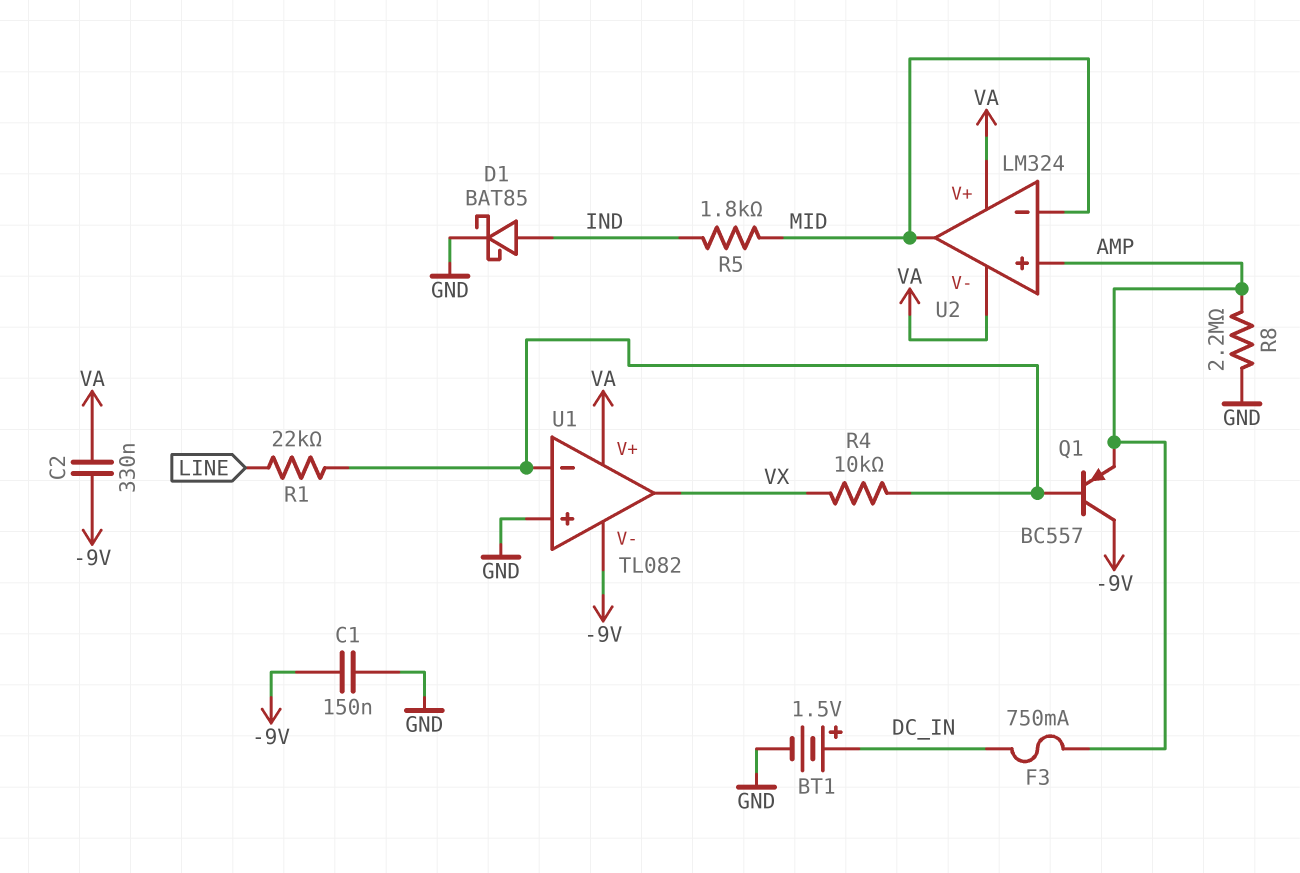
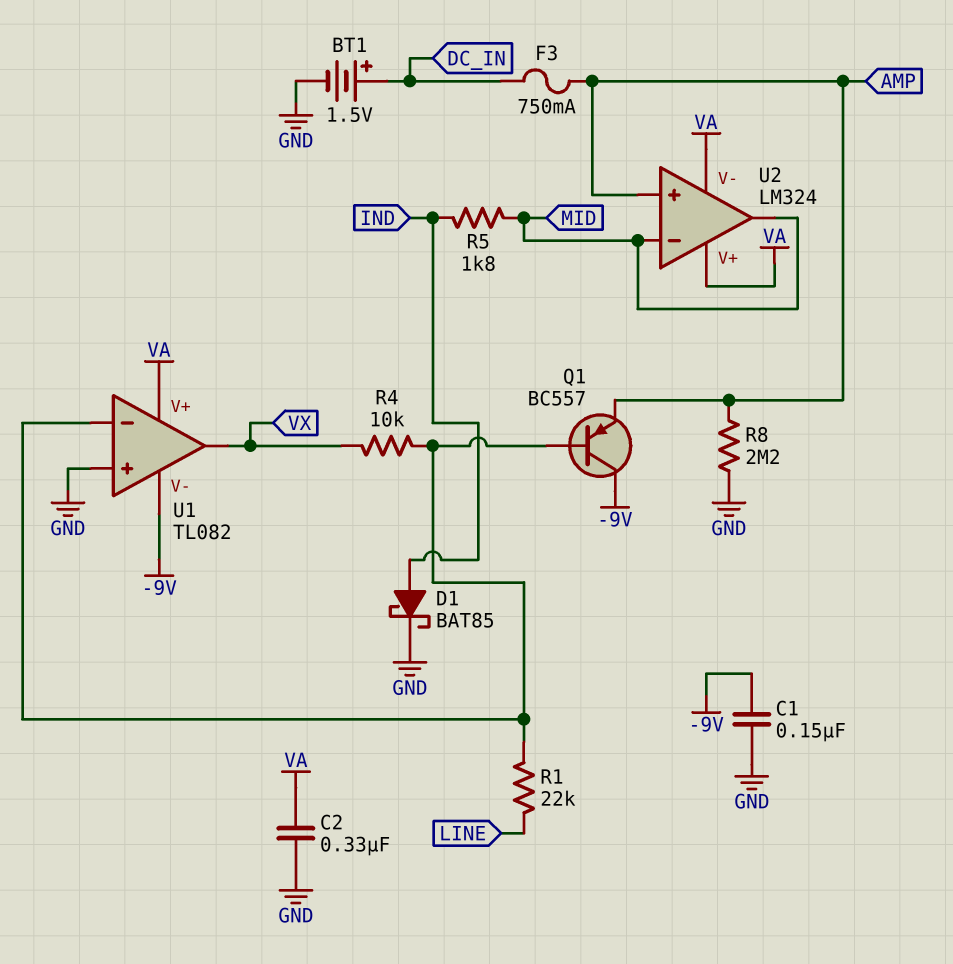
C2: 330nF (-9V, VA) -> 330nF (GND, VA)

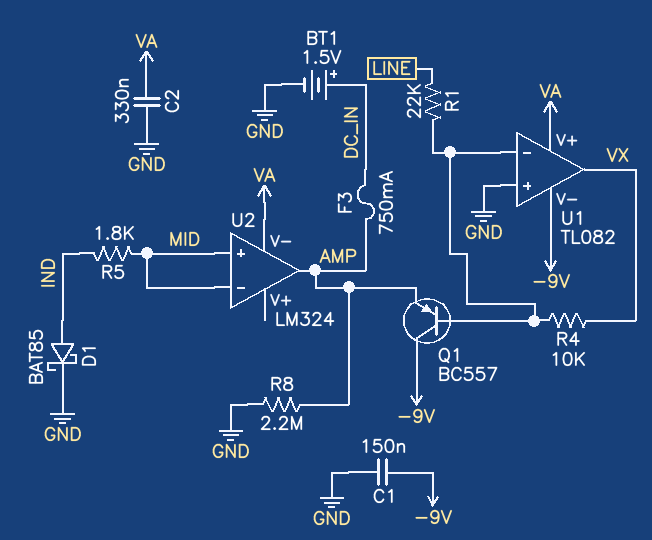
U2 pin V+: VA -> none
U2 pin in+: AMP -> MID
U2 pin out: MID -> AMP

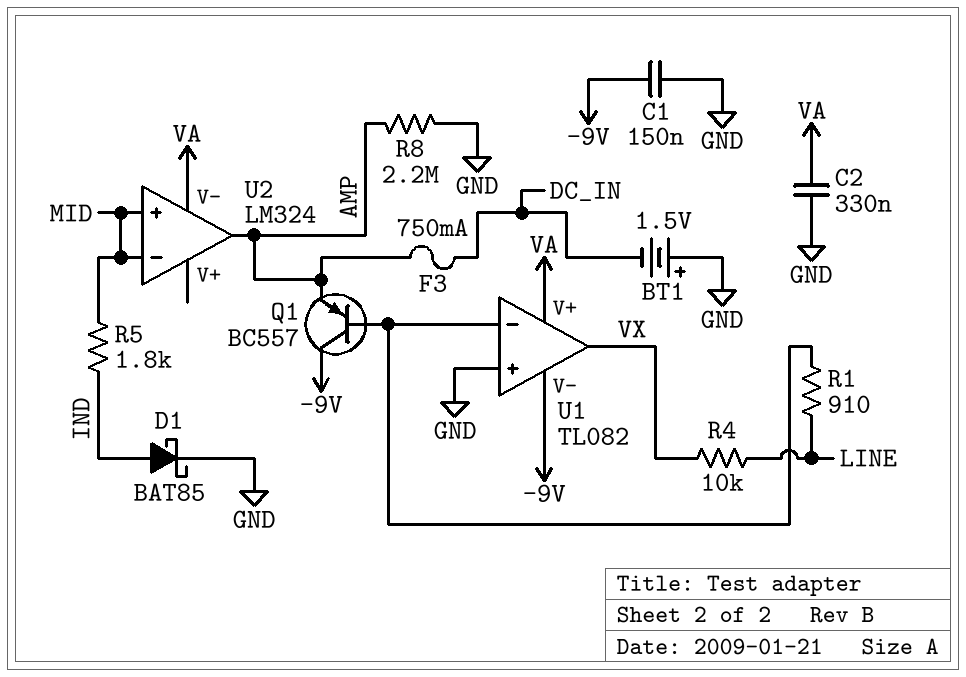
BT1: 1.5V (plus DC_IN, minus GND) -> 1.5V (plus GND, minus DC_IN)
R1: 22k (LINE, U1/in-) -> 910 (LINE, U1/in-)
R4: 10k (U1/in-, VX) -> 10k (LINE, VX)

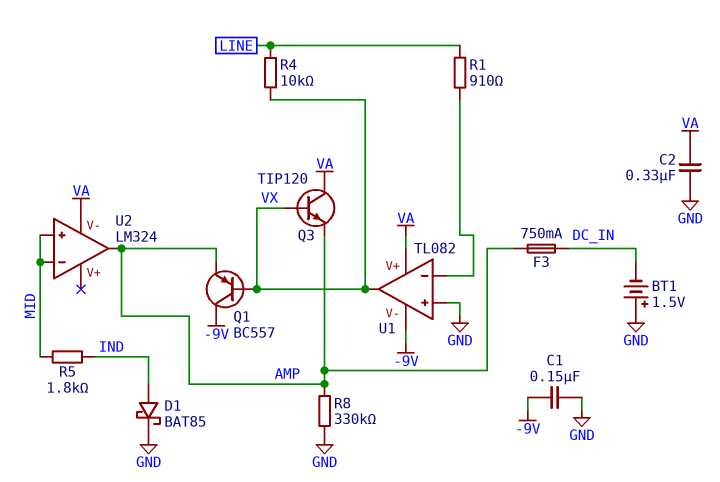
Q1: PNP BC557 (B U1/in-, C -9V, E AMP) -> PNP BC557 (B VX, C -9V, E AMP)
Q3: none -> NPN TIP120 (B VX, C VA, E AMP)
R8: 2.2M (AMP, GND) -> 330k (AMP, GND)

